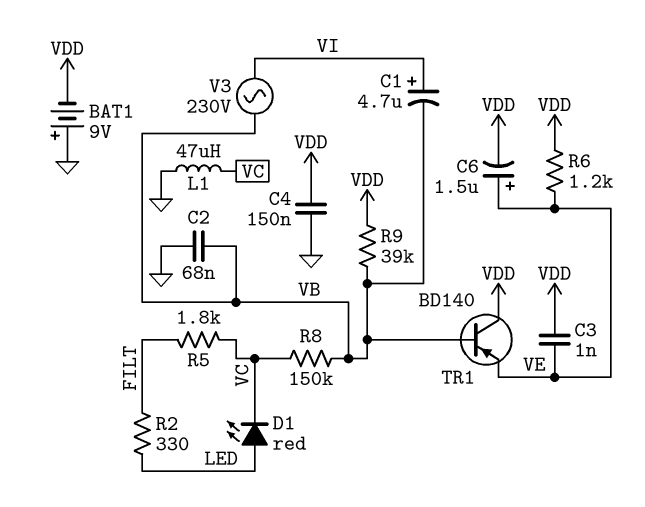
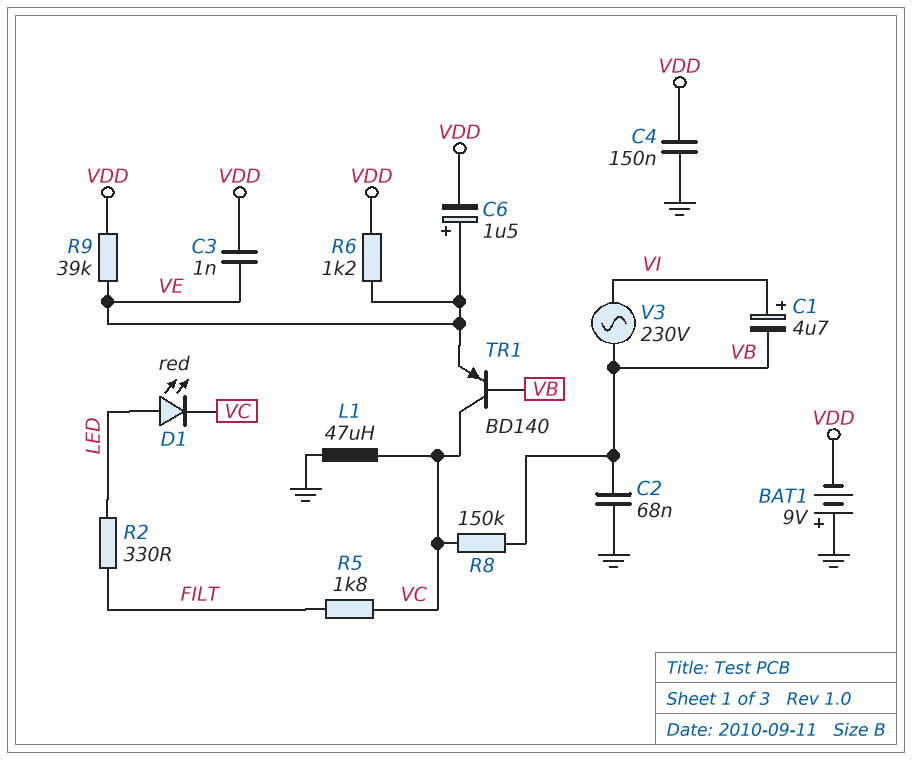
R9: 39k (VB, VDD) -> 39k (VDD, VE)
TR1: PNP BD140 (B VB, C VDD, E VE) -> PNP BD140 (B VB, C VC, E VE)

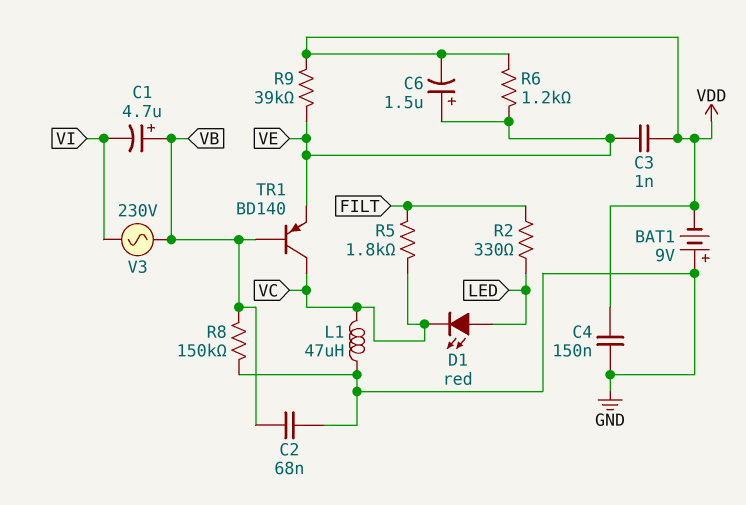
C1: 4.7uF (plus VI, minus VB) -> 4.7uF (plus VB, minus VI)
R8: 150k (VB, VC) -> 150k (GND, VB)

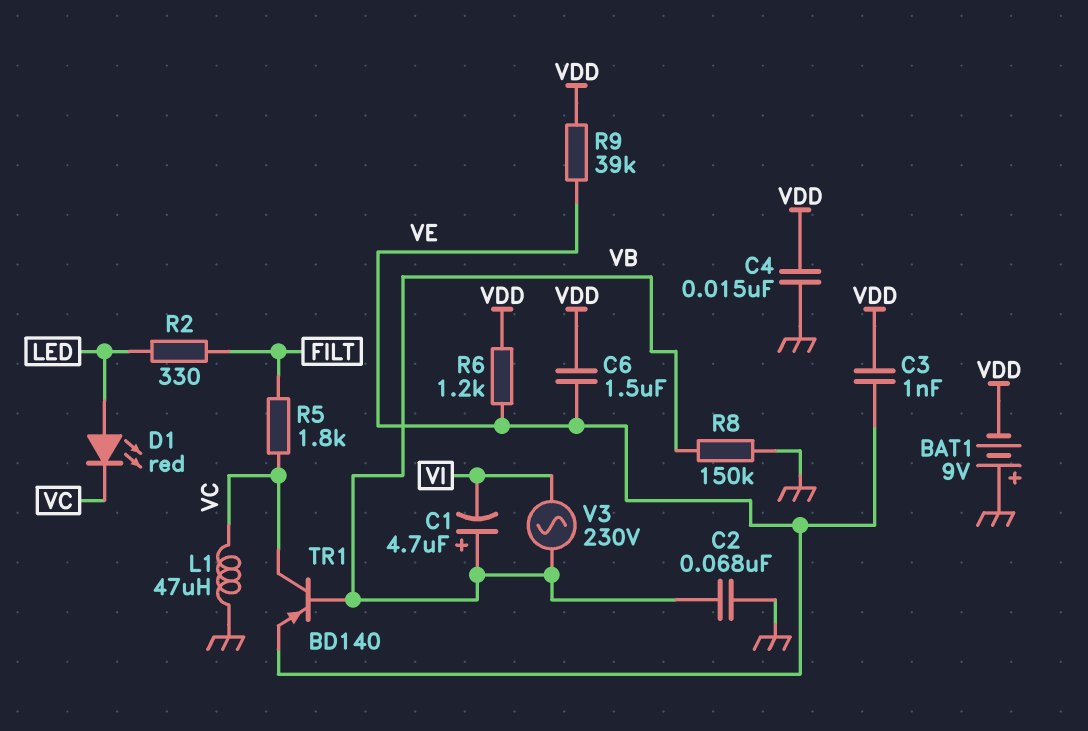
C4: 150nF (GND, VDD) -> 15nF (GND, VDD)
C6: 1.5uF (plus VE, minus VDD) -> 1.5uF (VDD, VE)

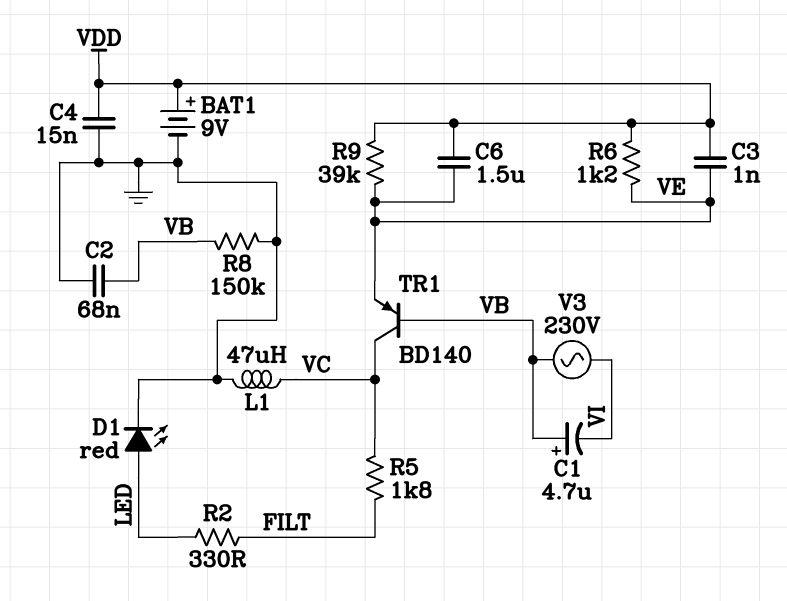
BAT1: 9V (plus GND, minus VDD) -> 9V (plus VDD, minus GND)
D1: LED red (A LED, K VC) -> LED red (A LED, K GND)

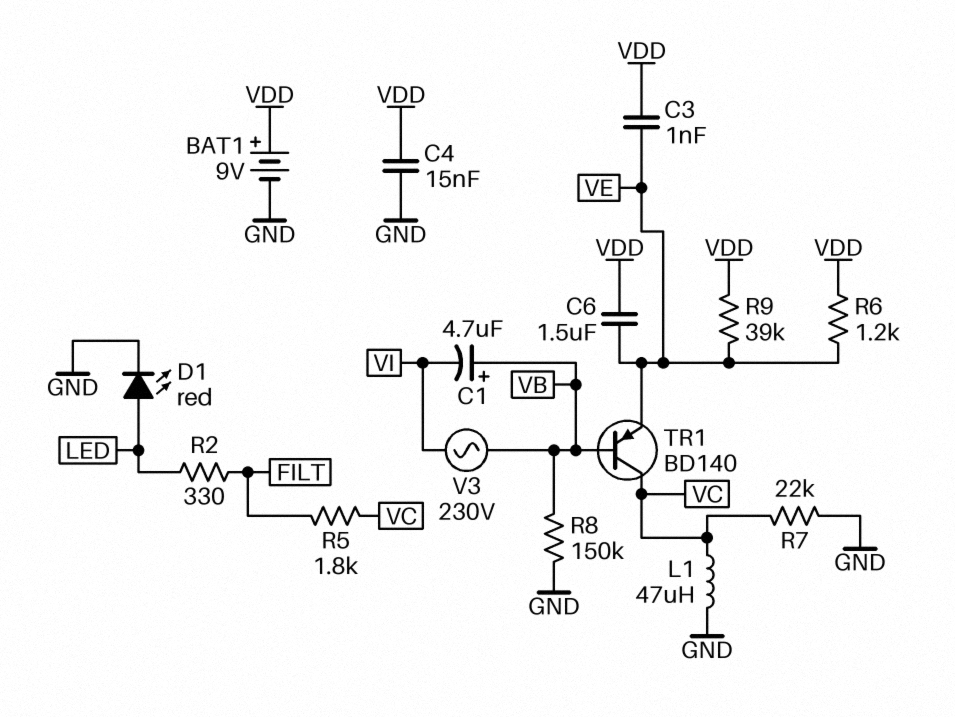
C2: 68nF (GND, VB) -> none
R7: none -> 22k (GND, VC)

